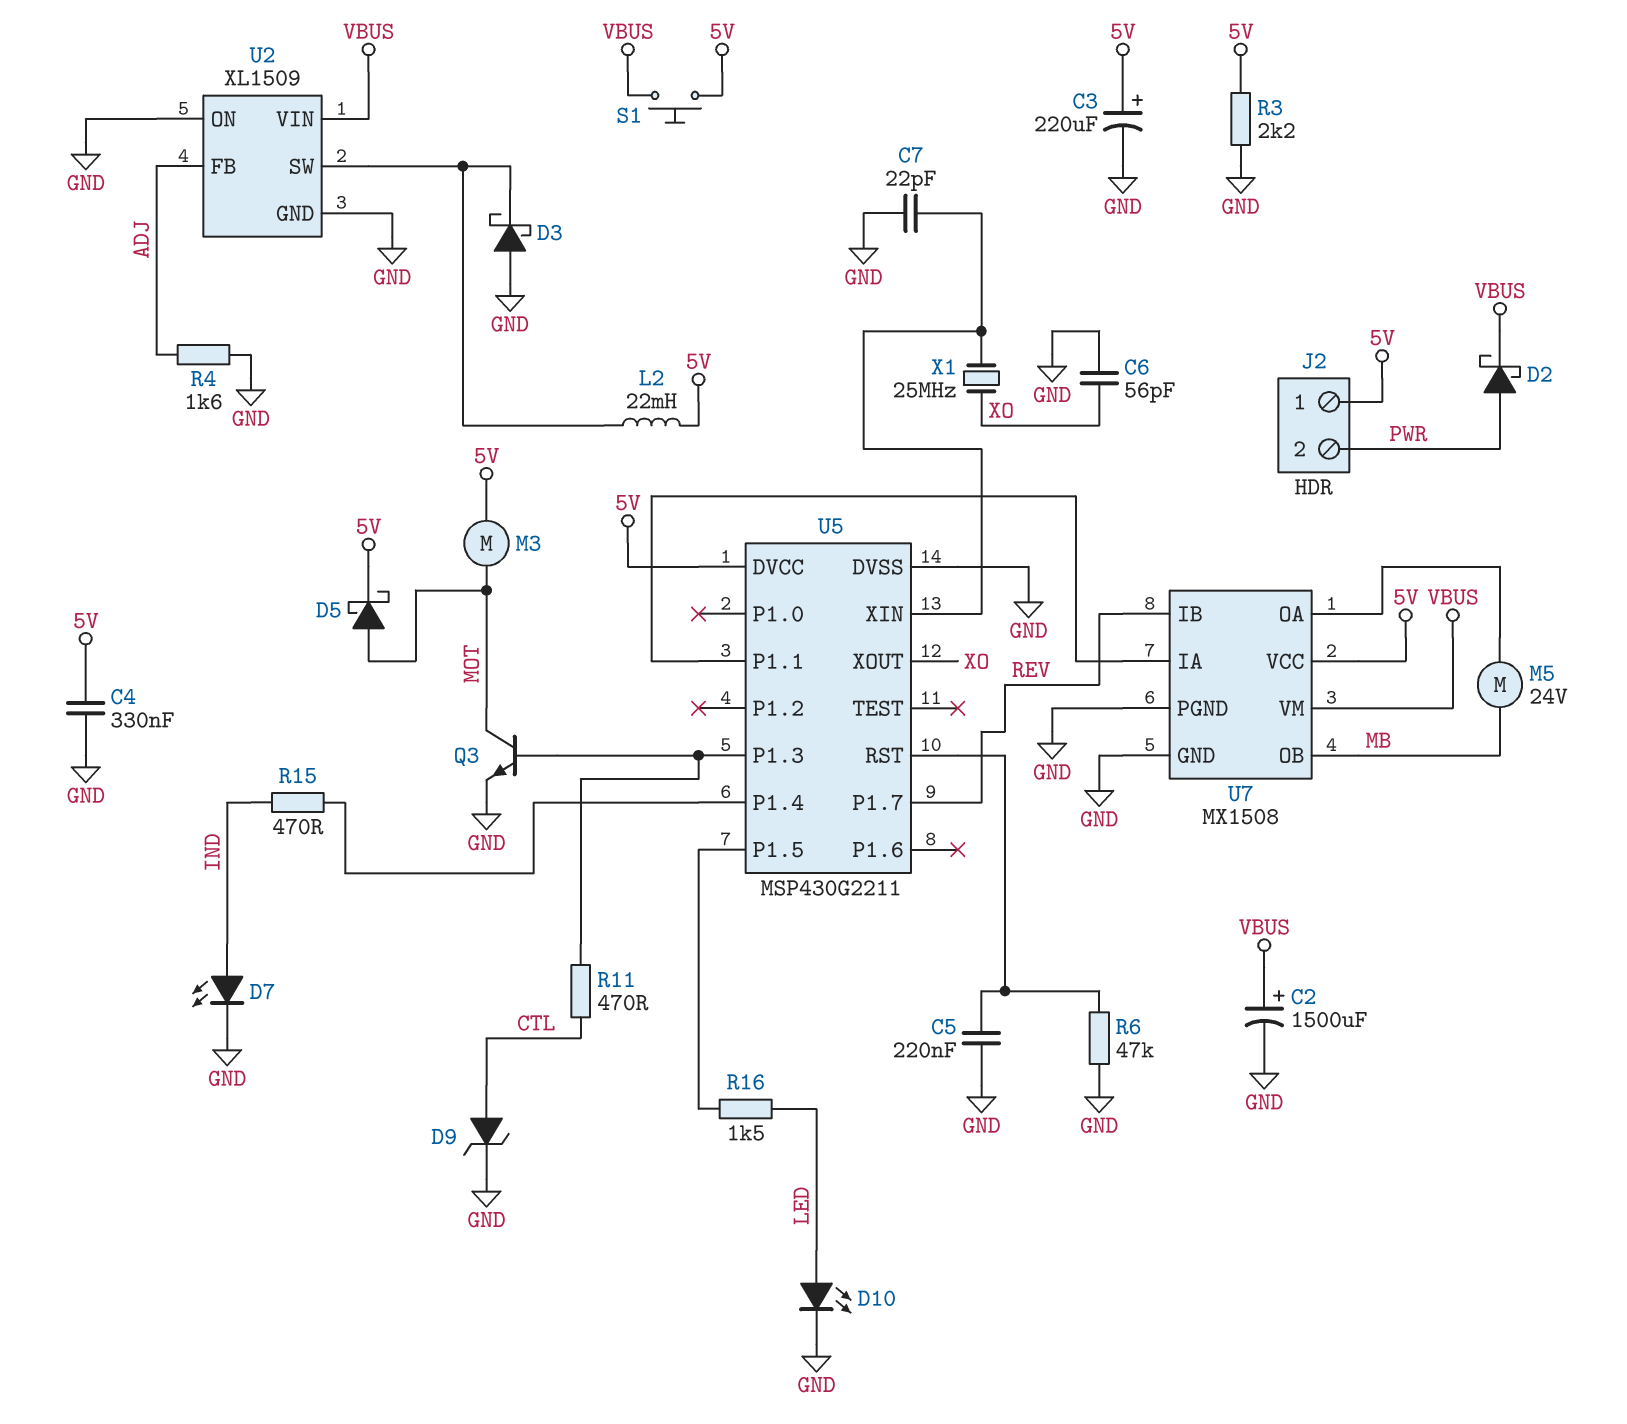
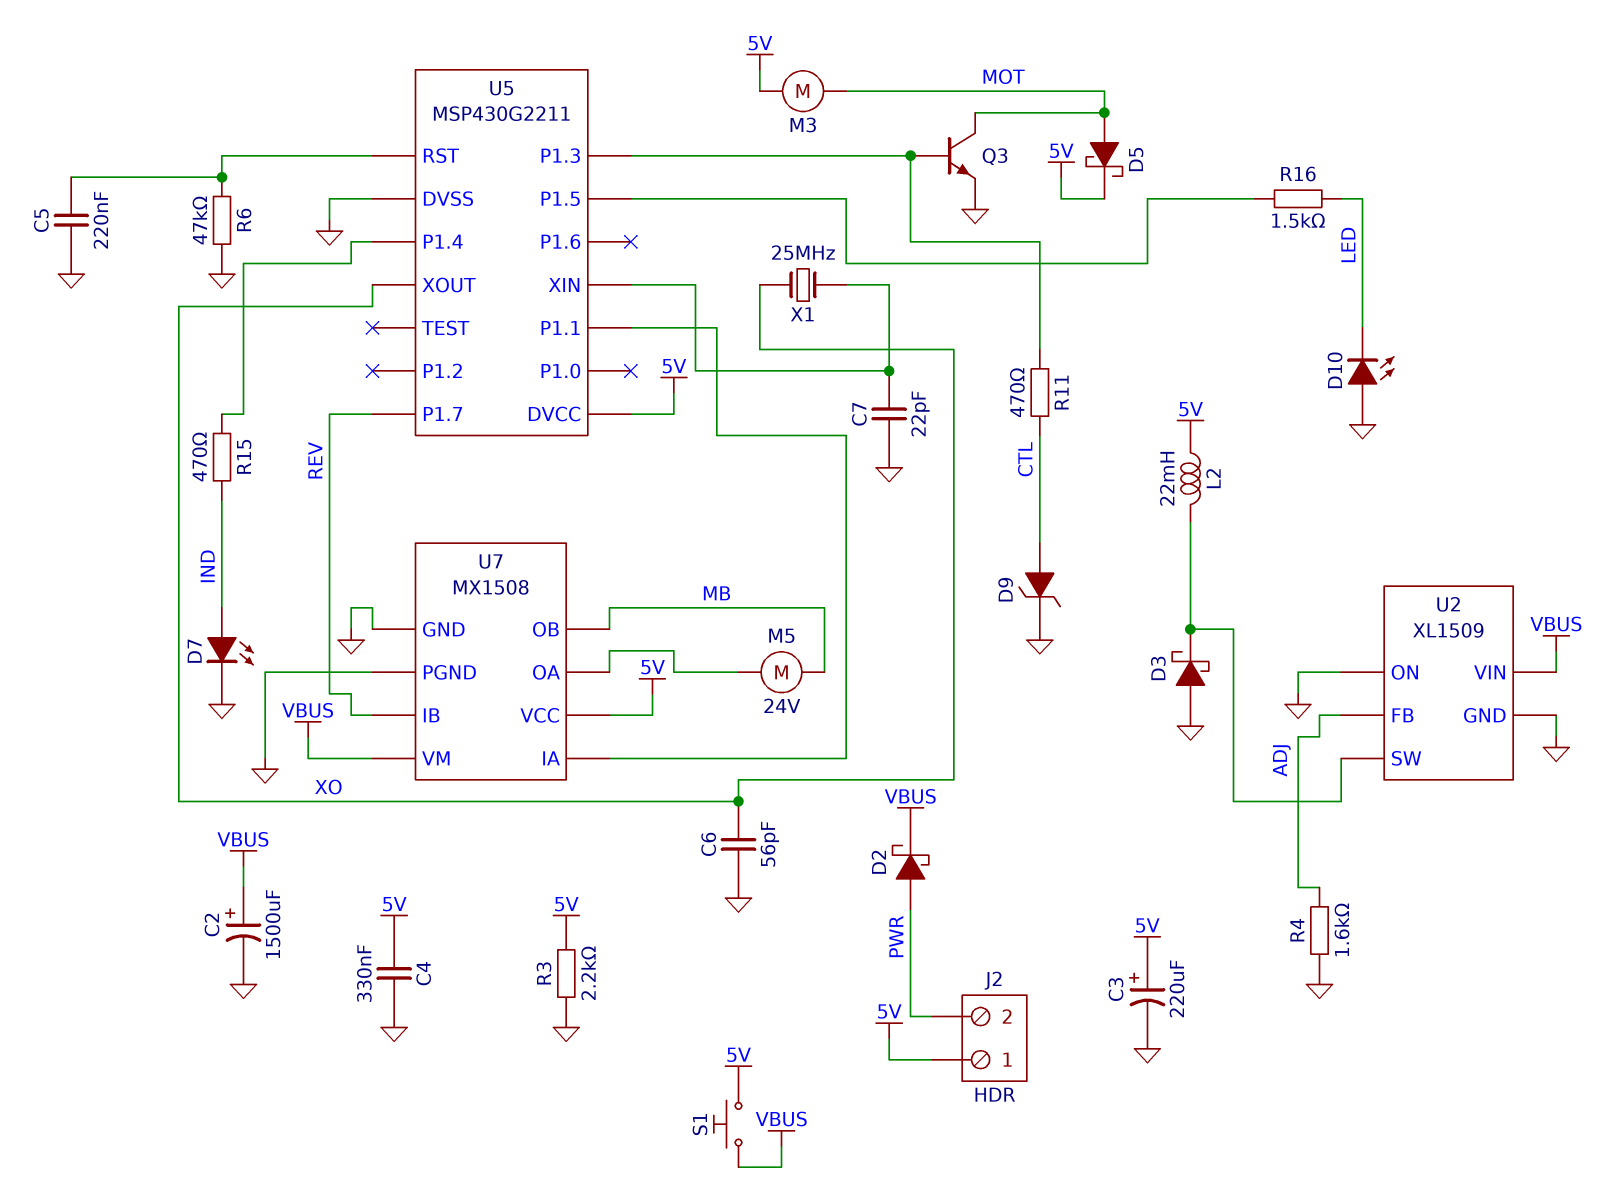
D10: LED (A LED, K GND) -> LED (A GND, K LED)

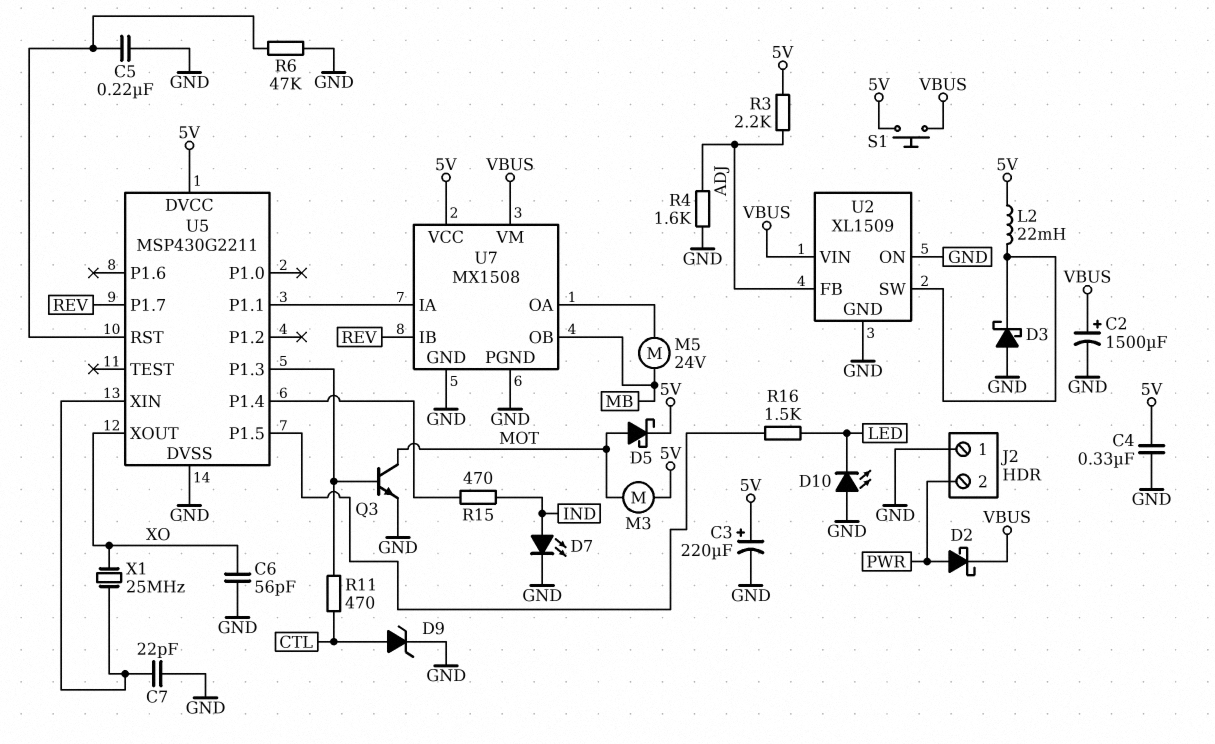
J2 pin 1: 5V -> GND
R3: 2.2k (5V, GND) -> 2.2k (5V, ADJ)

